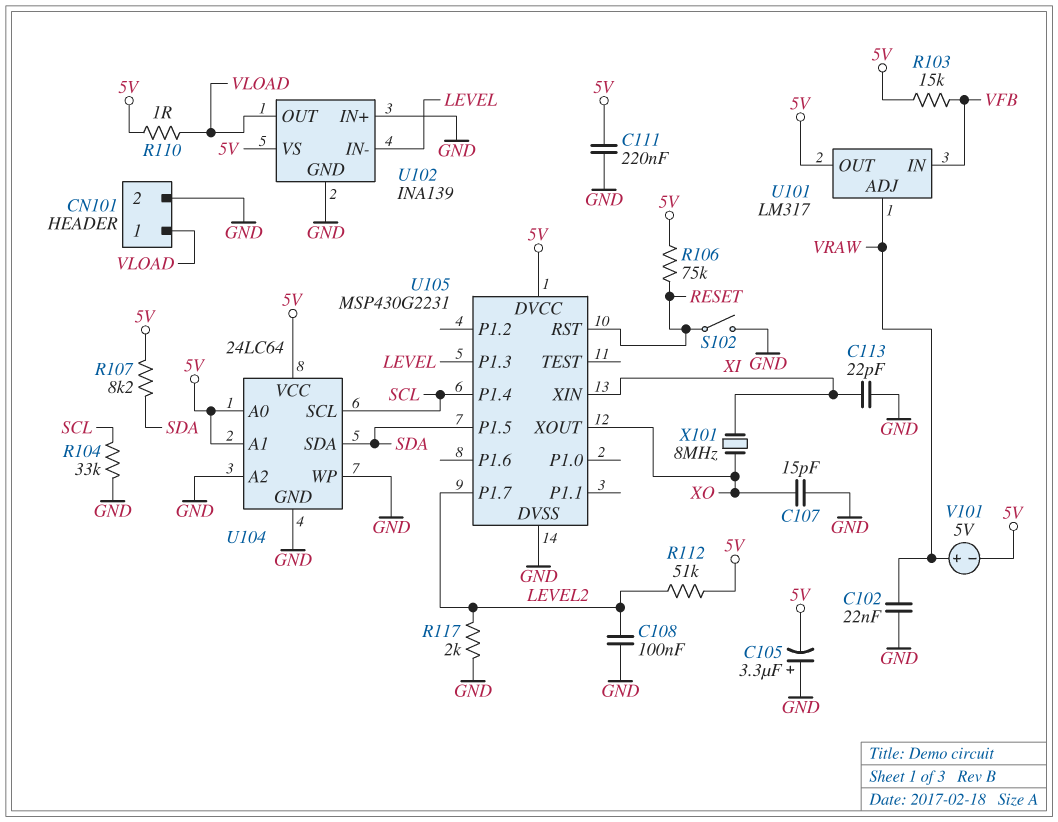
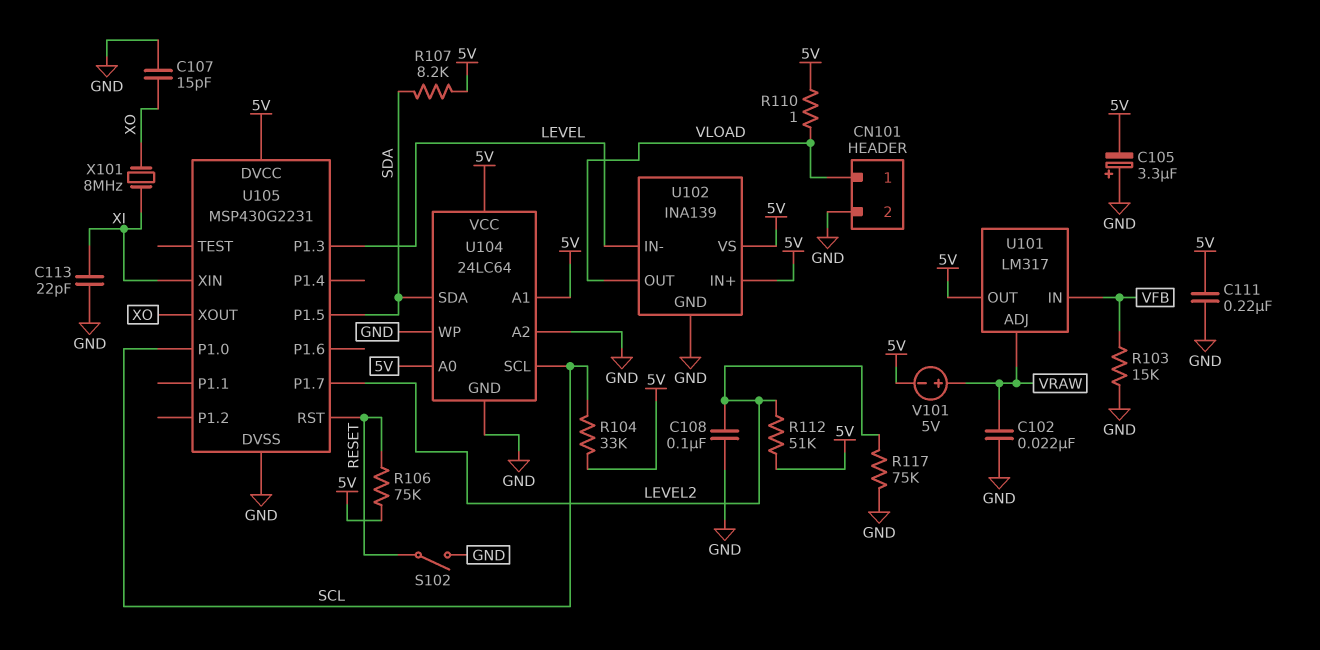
R103: 15k (5V, VFB) -> 15k (GND, VFB)
R104: 33k (GND, SCL) -> 33k (5V, SCL)
R117: 2k (GND, LEVEL2) -> 75k (GND, LEVEL2)
U102 pin IN+: GND -> 5V
U105 pin P1.0: none -> SCL
U105 pin P1.4: SCL -> none

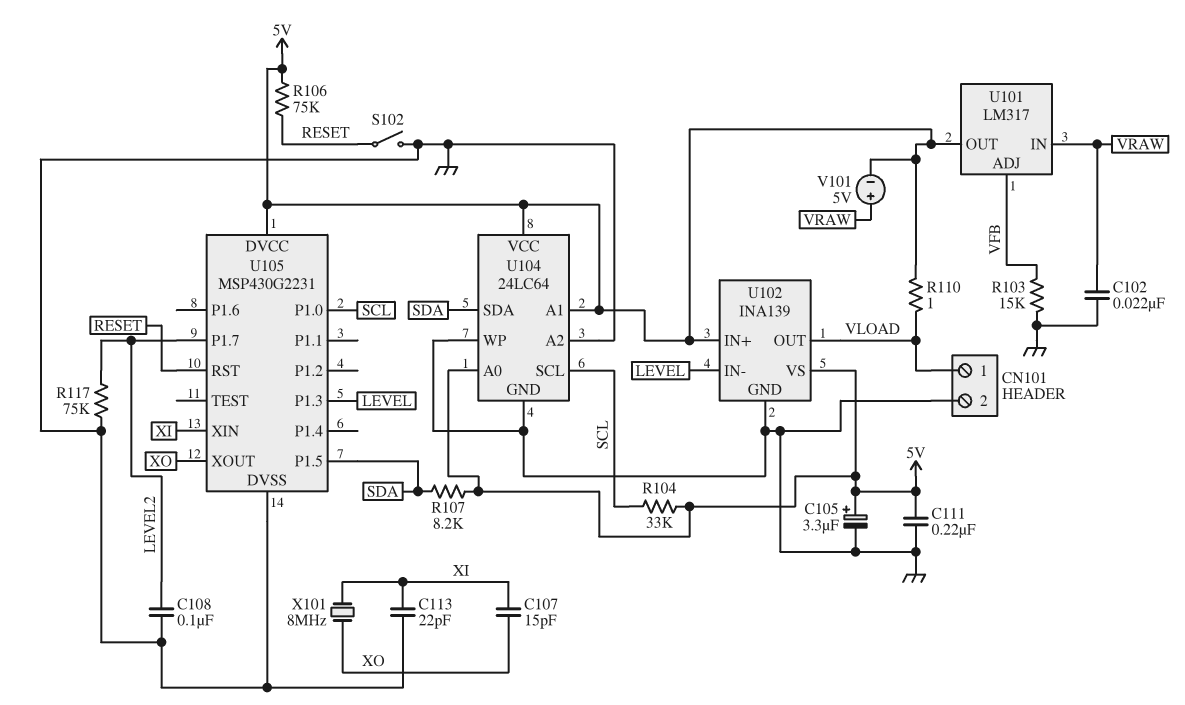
C105: 3.3uF (plus GND, minus 5V) -> 3.3uF (plus 5V, minus GND)
C107: 15pF (GND, XO) -> 15pF (XI, XO)
R112: 51k (5V, LEVEL2) -> none
U101 pin ADJ: VRAW -> VFB
U101 pin IN: VFB -> VRAW

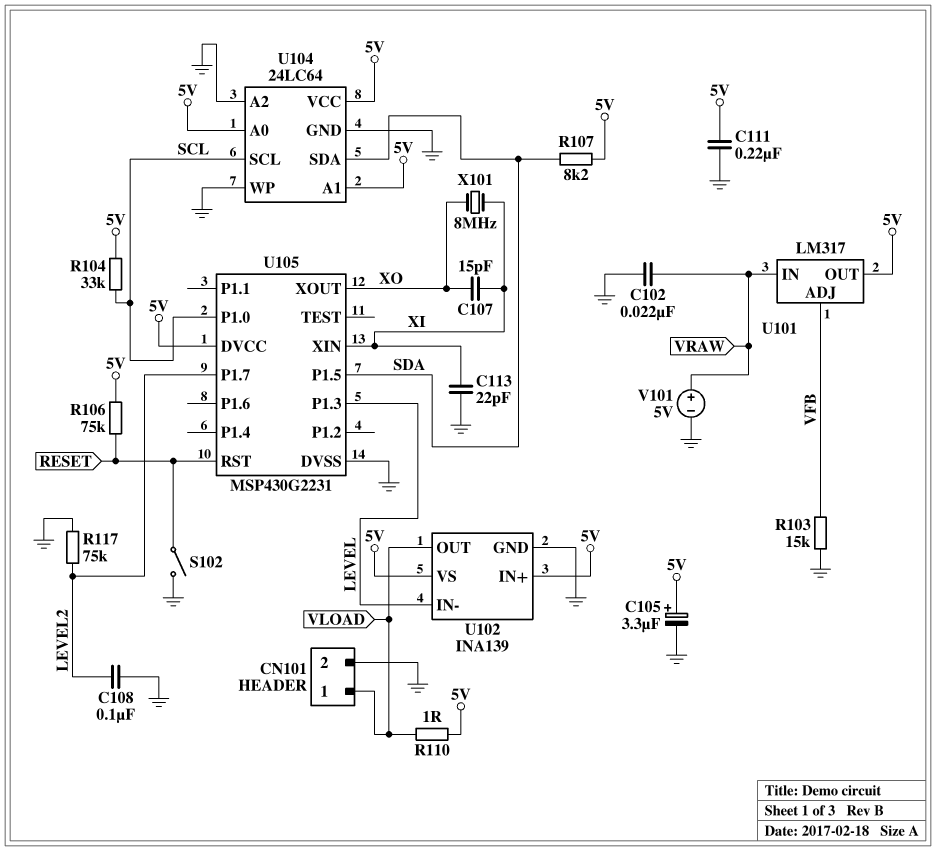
V101: 5V (plus VRAW, minus 5V) -> 5V (plus VRAW, minus GND)

